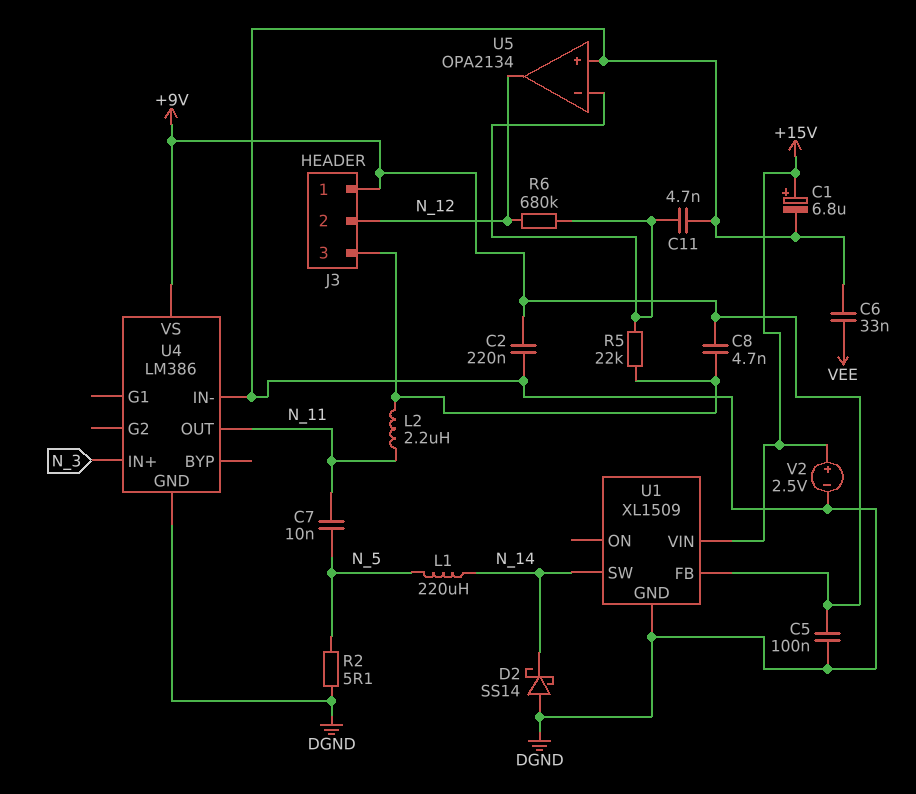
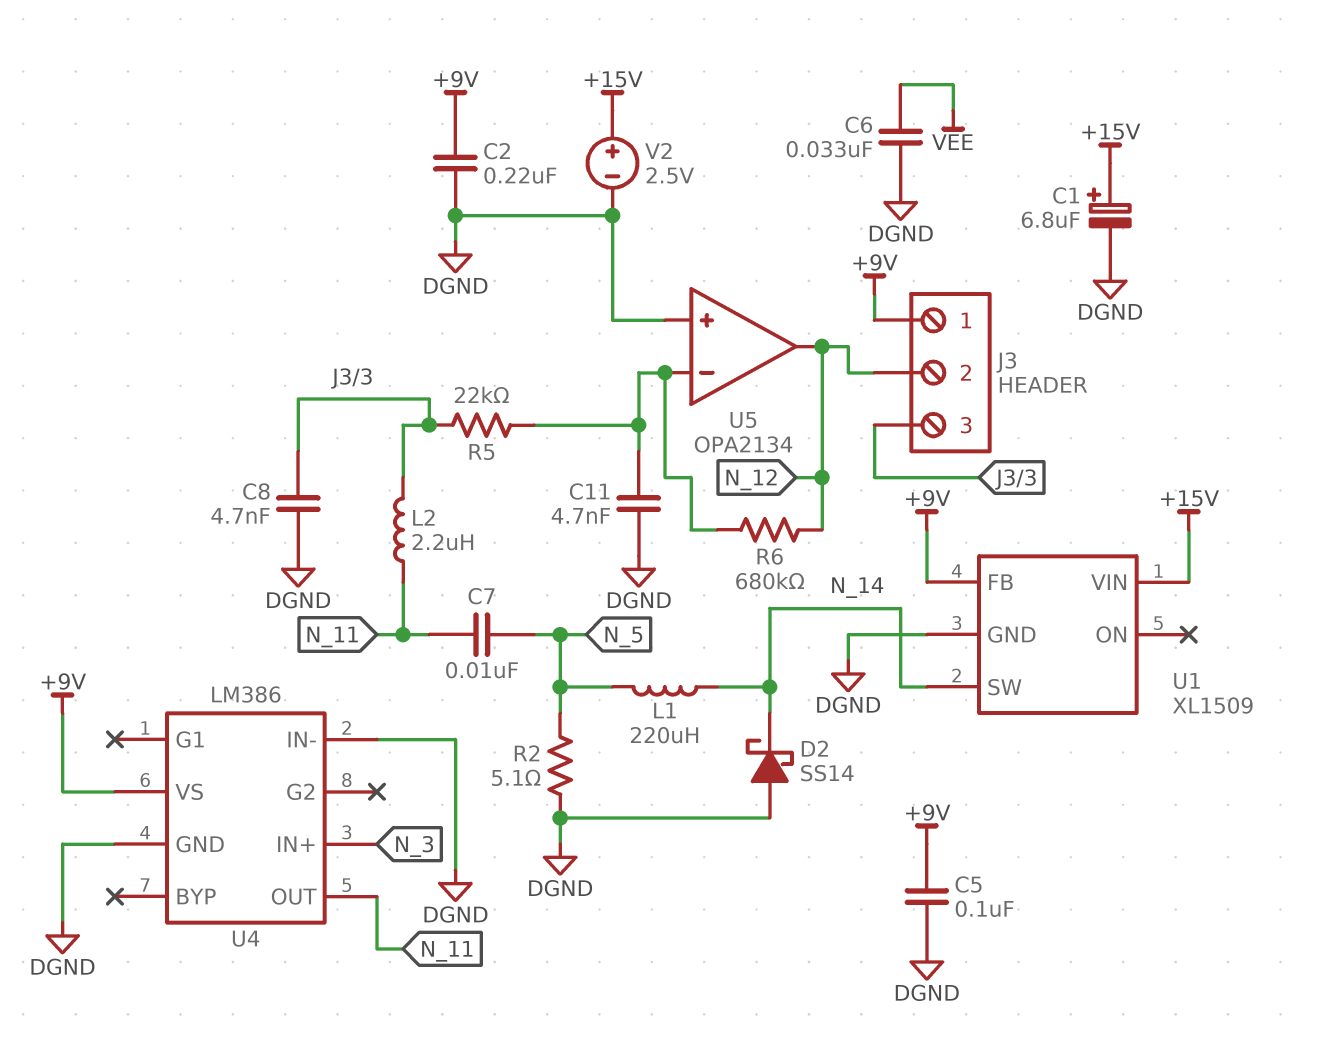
C8: 4.7nF (+9V, J3/3) -> 4.7nF (DGND, J3/3)

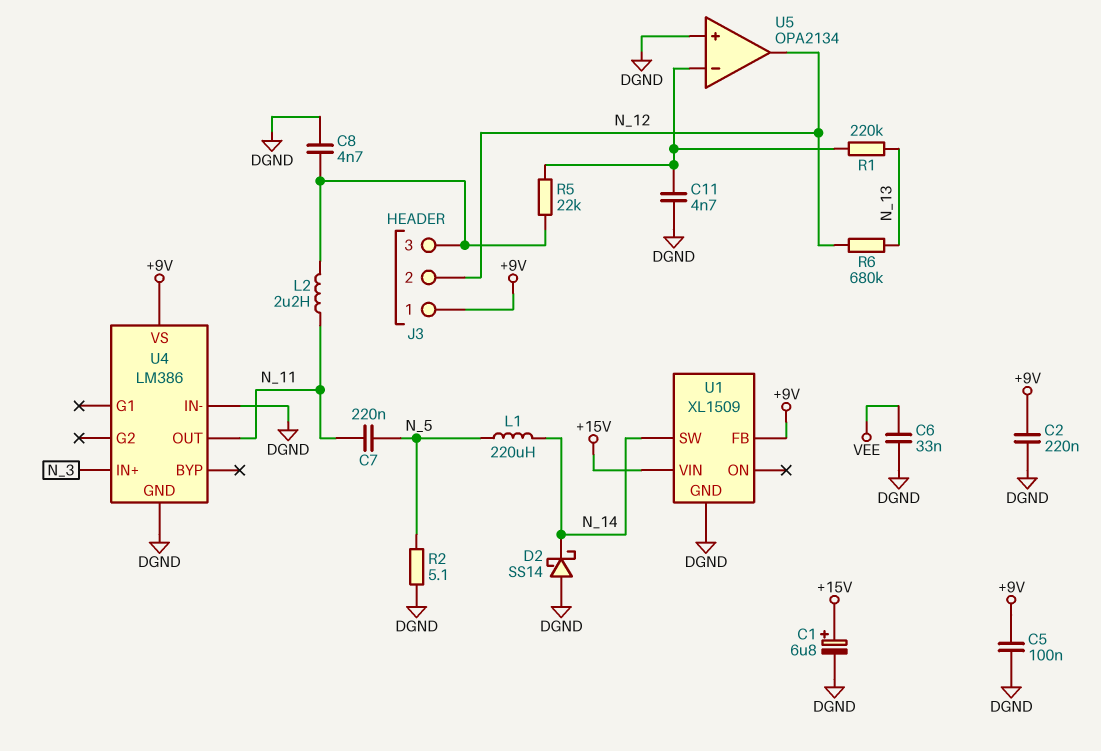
C7: 10nF (N_5, N_11) -> 220nF (N_5, N_11)
R1: none -> 220k (N_13, U5/in-)
R6: 680k (N_12, U5/in-) -> 680k (N_12, N_13)
V2: 2.5V (plus +15V, minus DGND) -> none

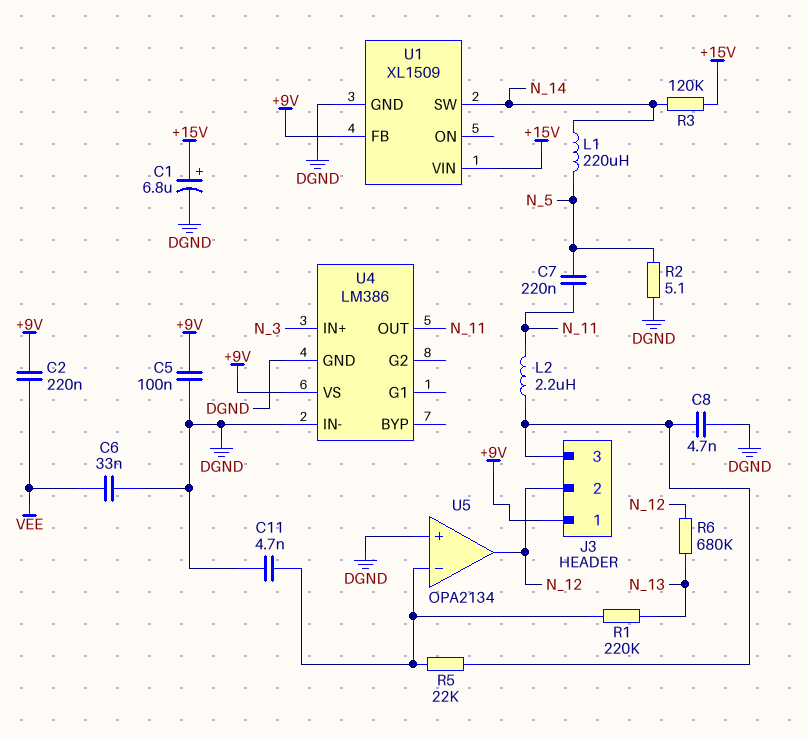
C2: 220nF (+9V, DGND) -> 220nF (+9V, VEE)
D2: schottky SS14 (A DGND, K N_14) -> none
R3: none -> 120k (+15V, N_14)

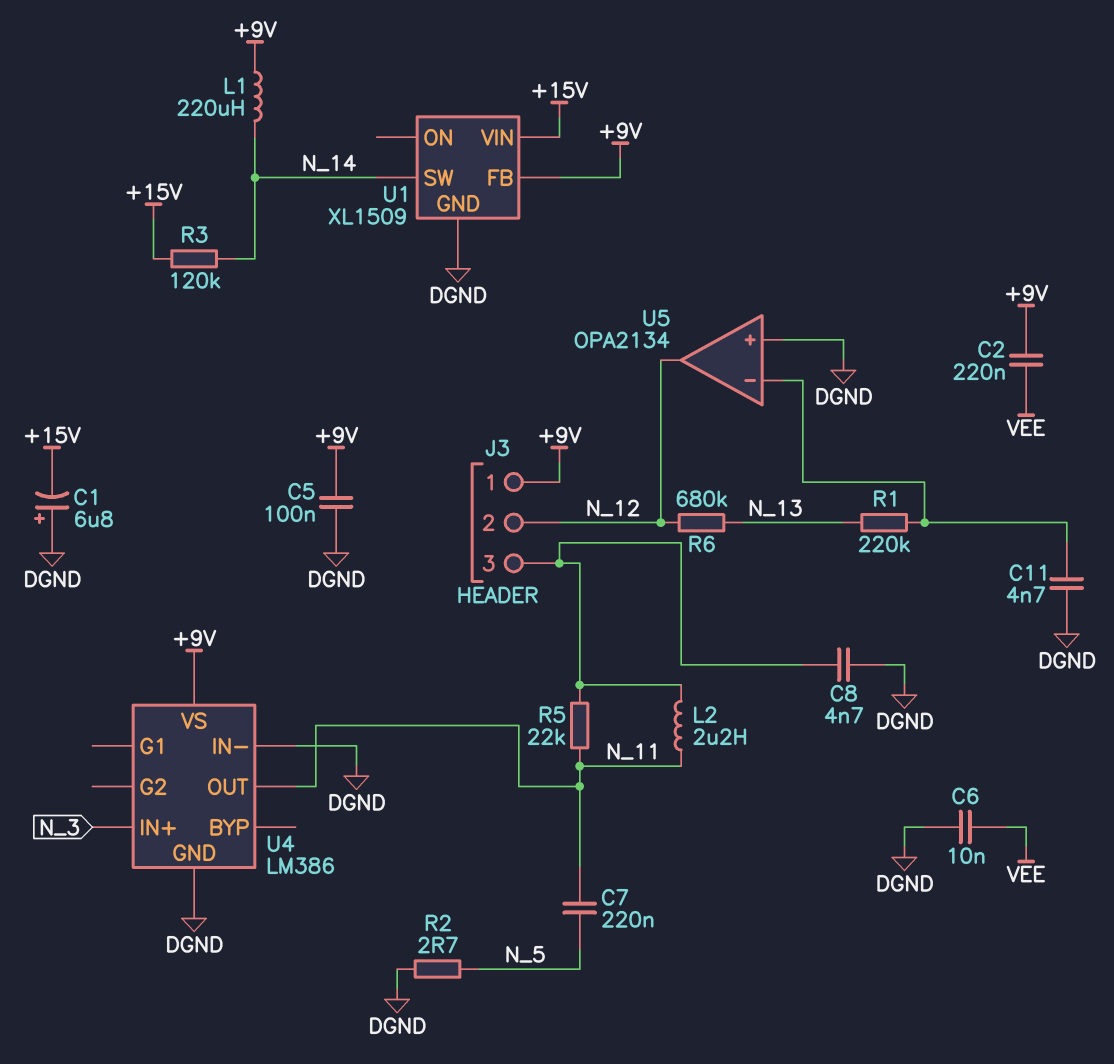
C1: 6.8uF (plus +15V, minus DGND) -> 6.8uF (plus DGND, minus +15V)
C6: 33nF (DGND, VEE) -> 10nF (DGND, VEE)
L1: 220uH (N_5, N_14) -> 220uH (+9V, N_14)
R2: 5.1 (DGND, N_5) -> 2.7 (DGND, N_5)
R5: 22k (J3/3, U5/in-) -> 22k (J3/3, N_11)

